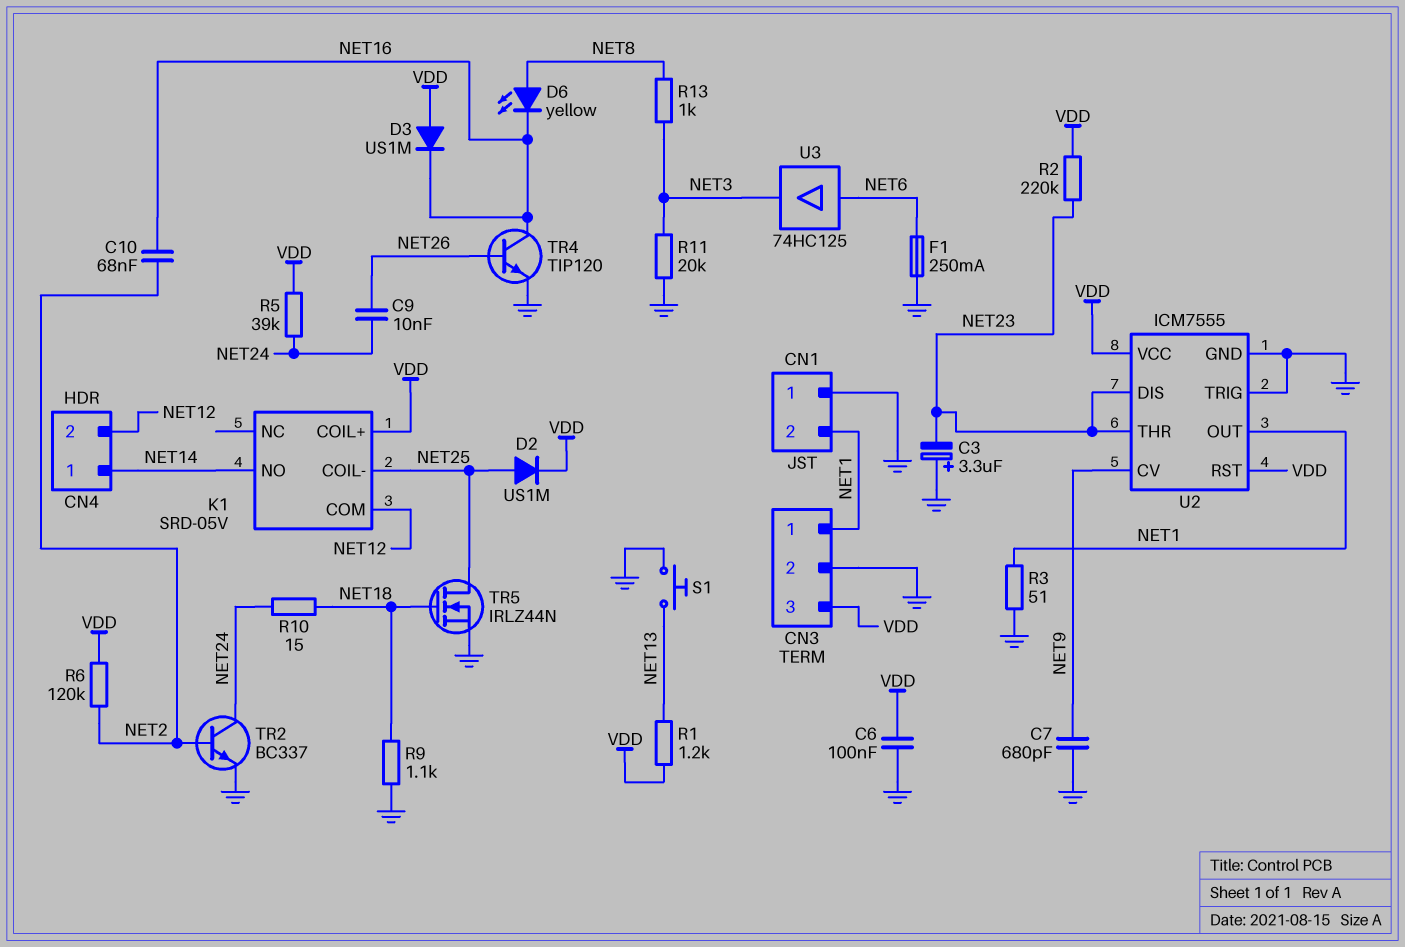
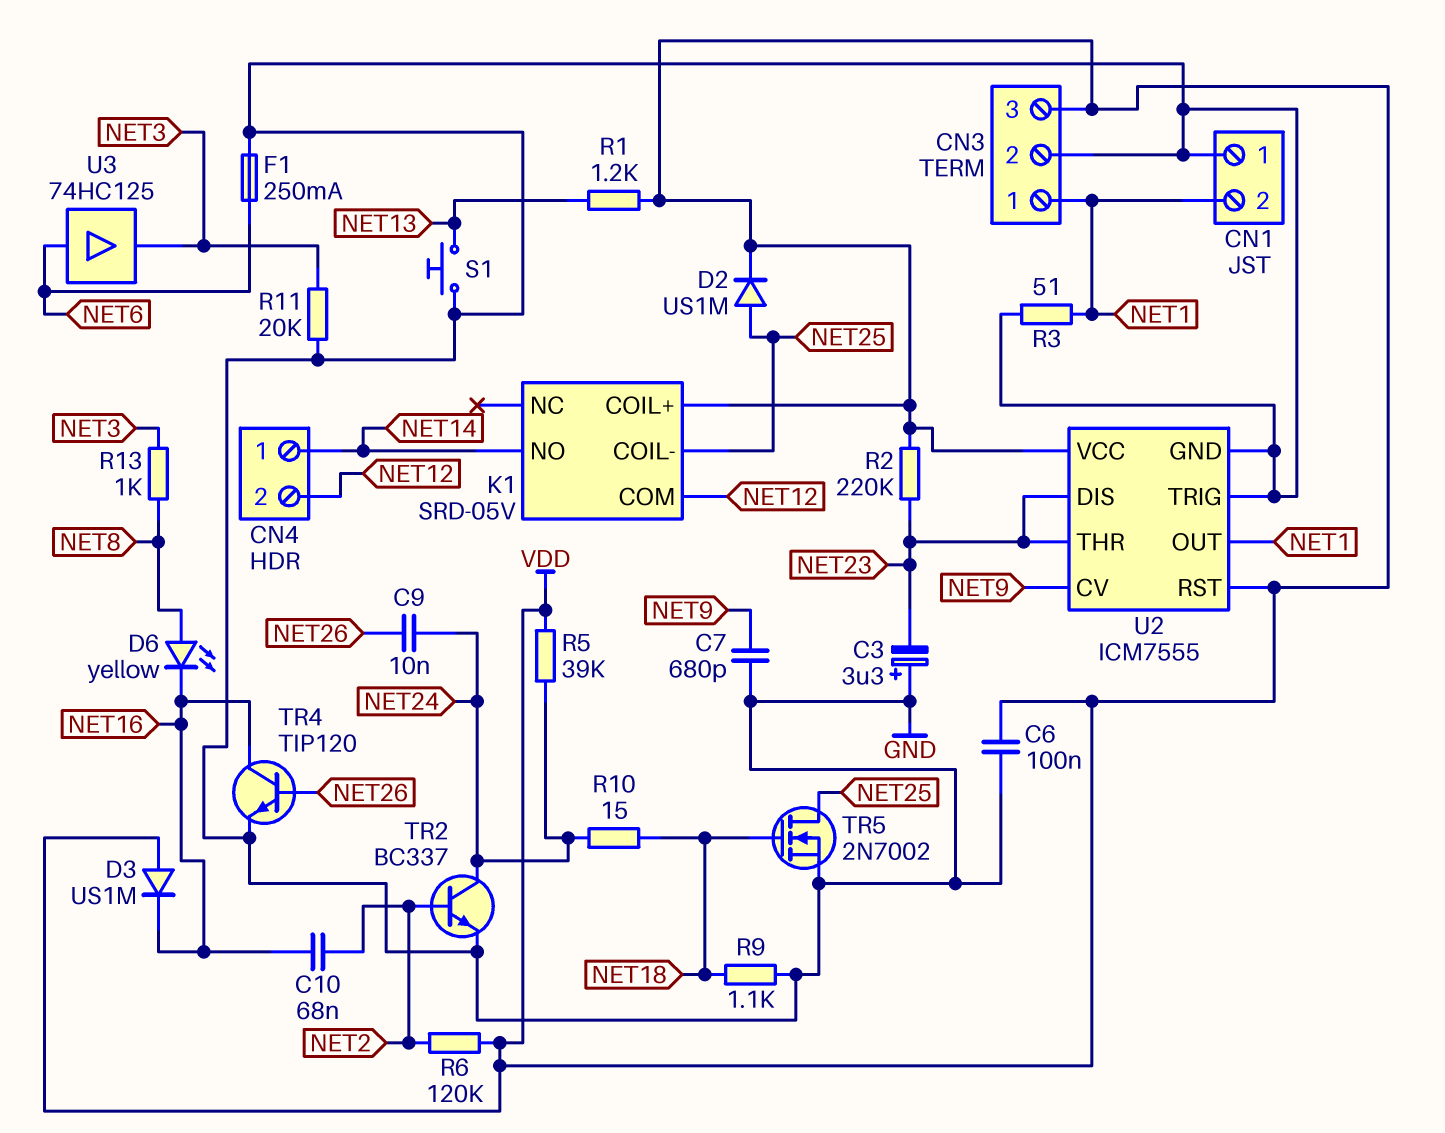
TR5: NMOS IRLZ44N (G NET18, D NET25, S GND) -> NMOS 2N7002 (G NET18, D NET25, S GND)

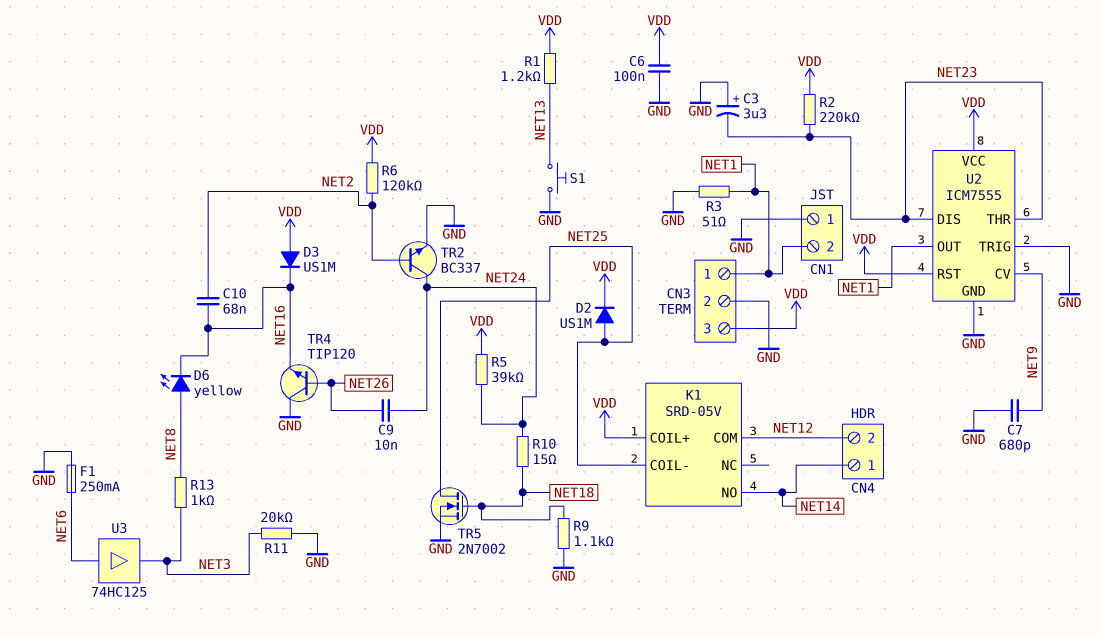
TR4: NPN TIP120 (B NET26, C NET16, E GND) -> NPN TIP120 (B NET26, C GND, E NET16)

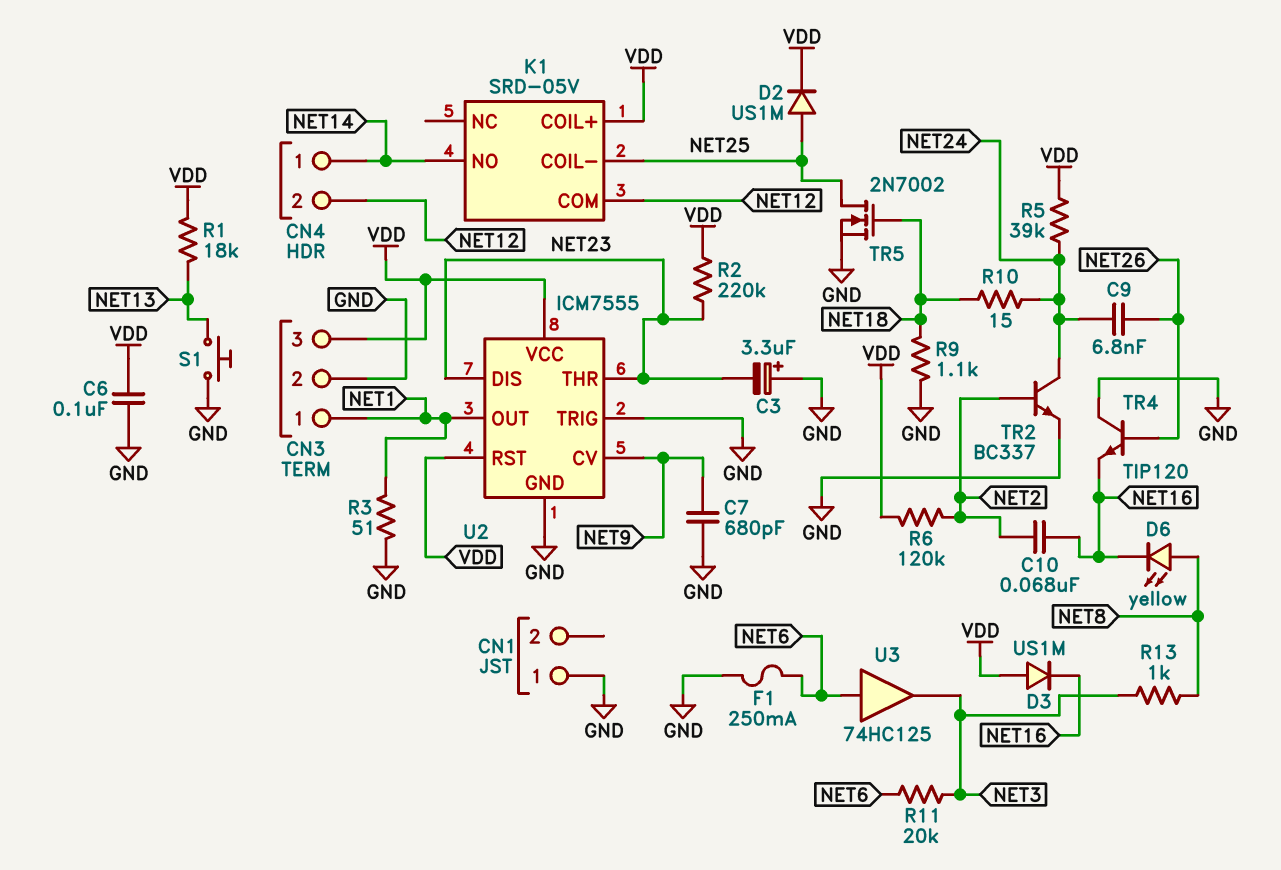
C9: 10nF (NET24, NET26) -> 6.8nF (NET24, NET26)
CN1 pin 2: NET1 -> none
R1: 1.2k (NET13, VDD) -> 18k (NET13, VDD)
R11: 20k (GND, NET3) -> 20k (NET3, NET6)

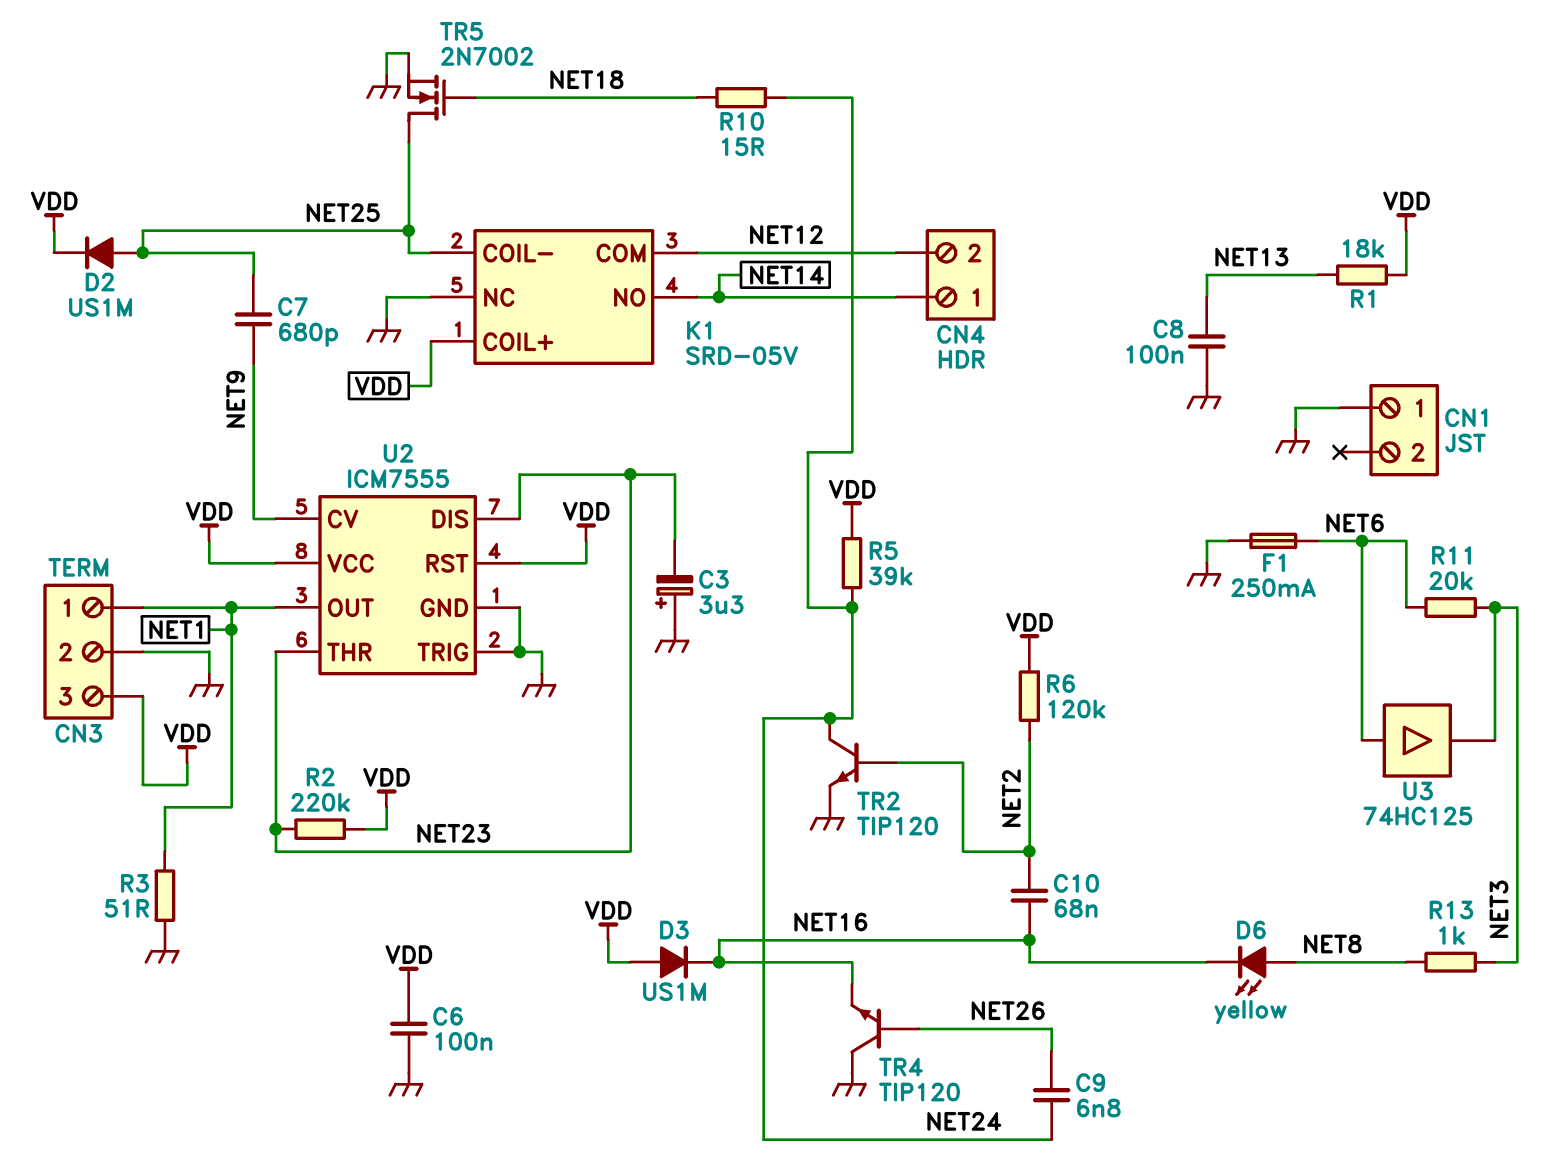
C7: 680pF (GND, NET9) -> 680pF (NET9, NET25)
C8: none -> 100nF (GND, NET13)
K1 pin NC: none -> GND
R9: 1.1k (GND, NET18) -> none
S1: button (GND, NET13) -> none
TR2: NPN BC337 (B NET2, C NET24, E GND) -> NPN TIP120 (B NET2, C NET24, E GND)

